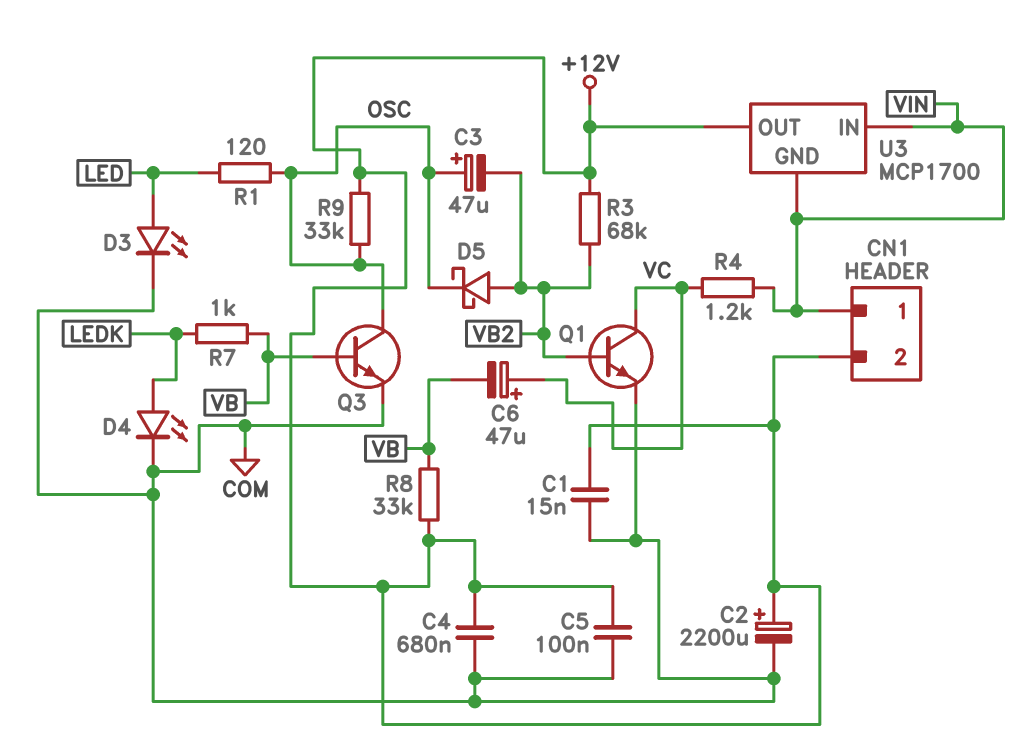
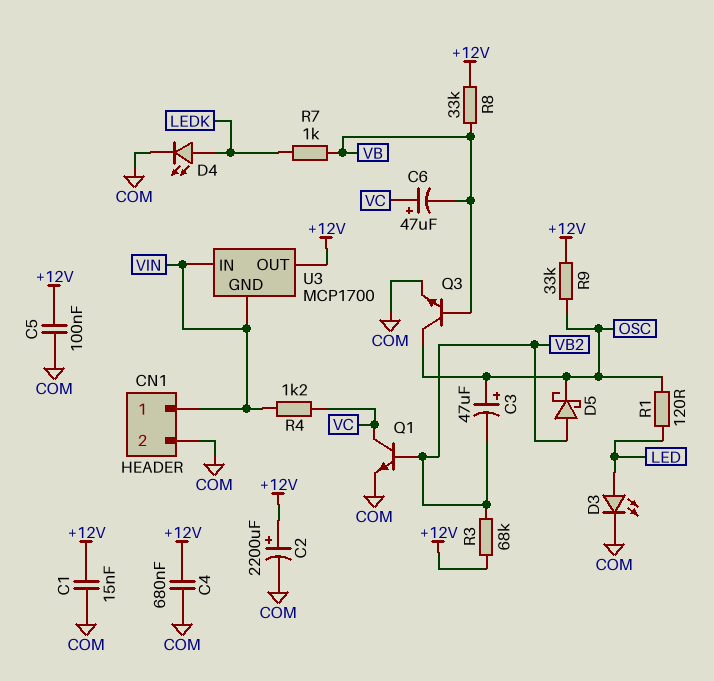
CN1 pin 2: +12V -> COM

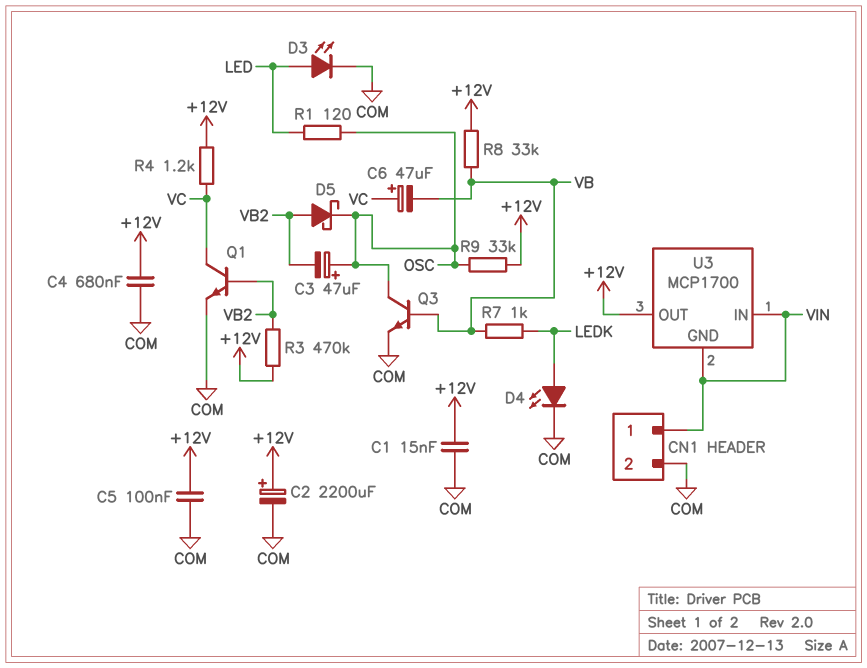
R3: 68k (+12V, VB2) -> 470k (+12V, VB2)
R4: 1.2k (VC, VIN) -> 1.2k (+12V, VC)

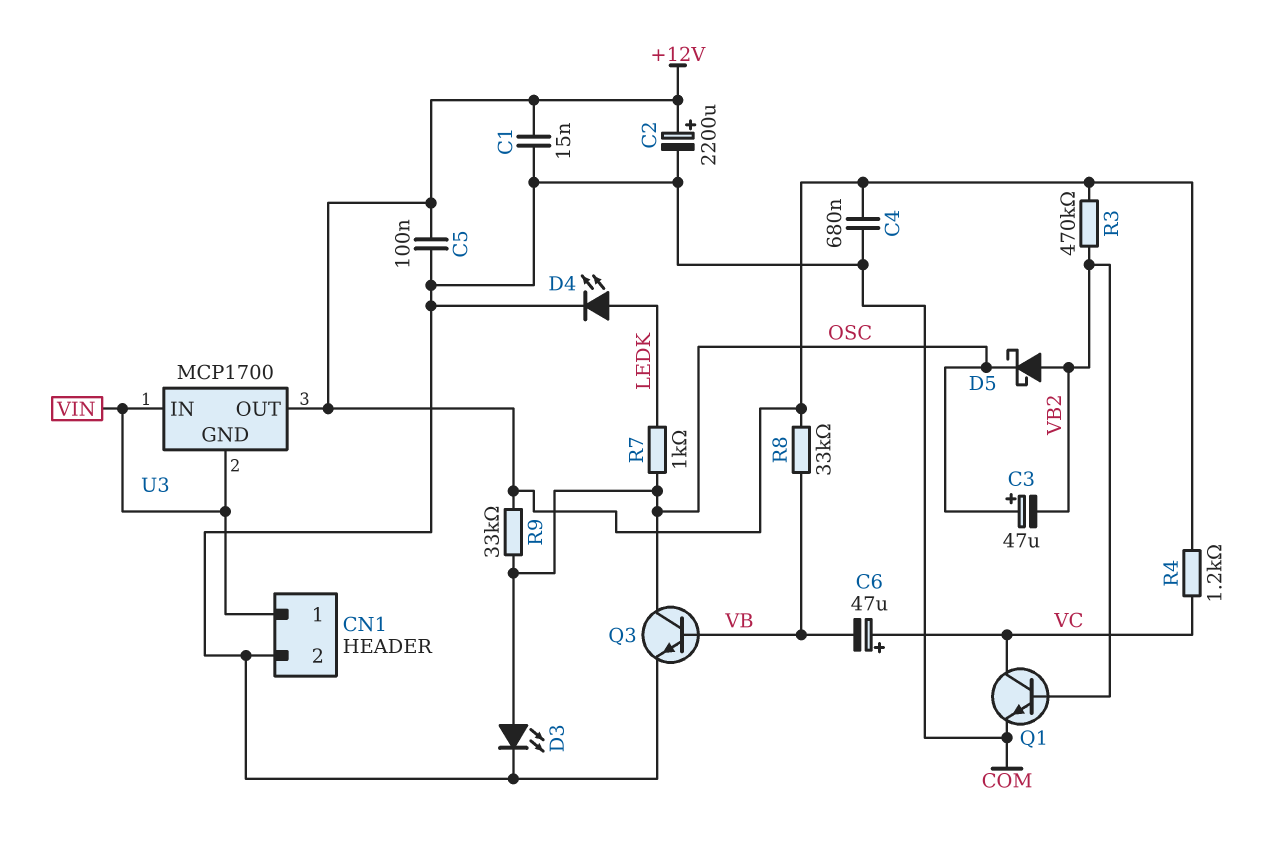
D3: LED (A LED, K COM) -> LED (A OSC, K COM)
R1: 120 (LED, OSC) -> none
R7: 1k (LEDK, VB) -> 1k (LEDK, OSC)

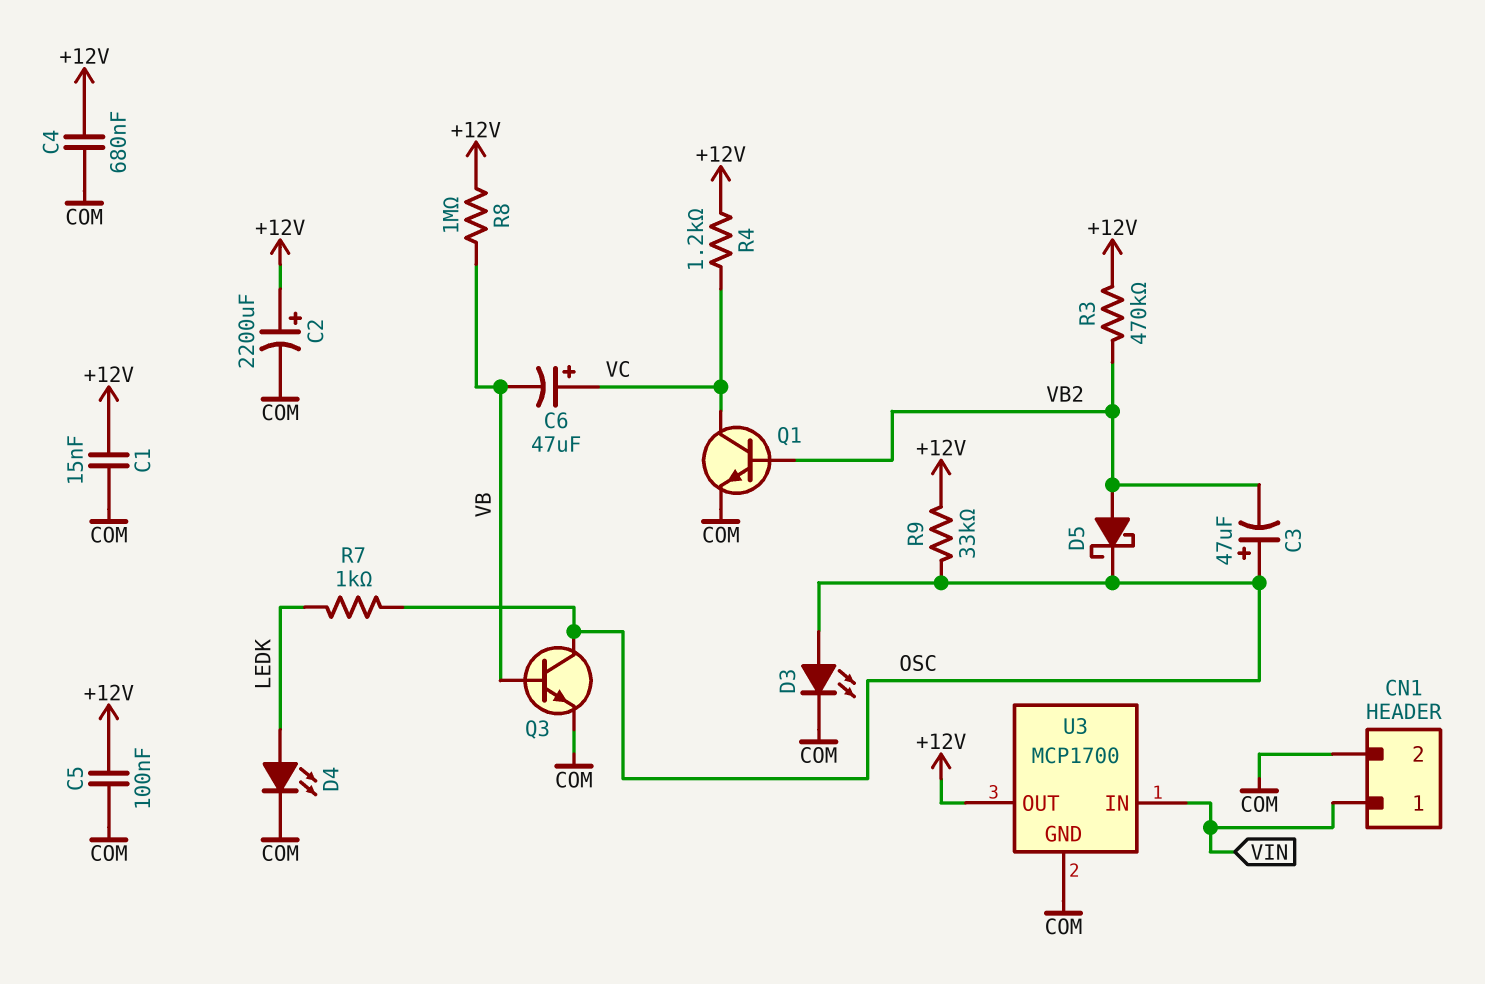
R8: 33k (+12V, VB) -> 1M (+12V, VB)
U3 pin GND: VIN -> COM

